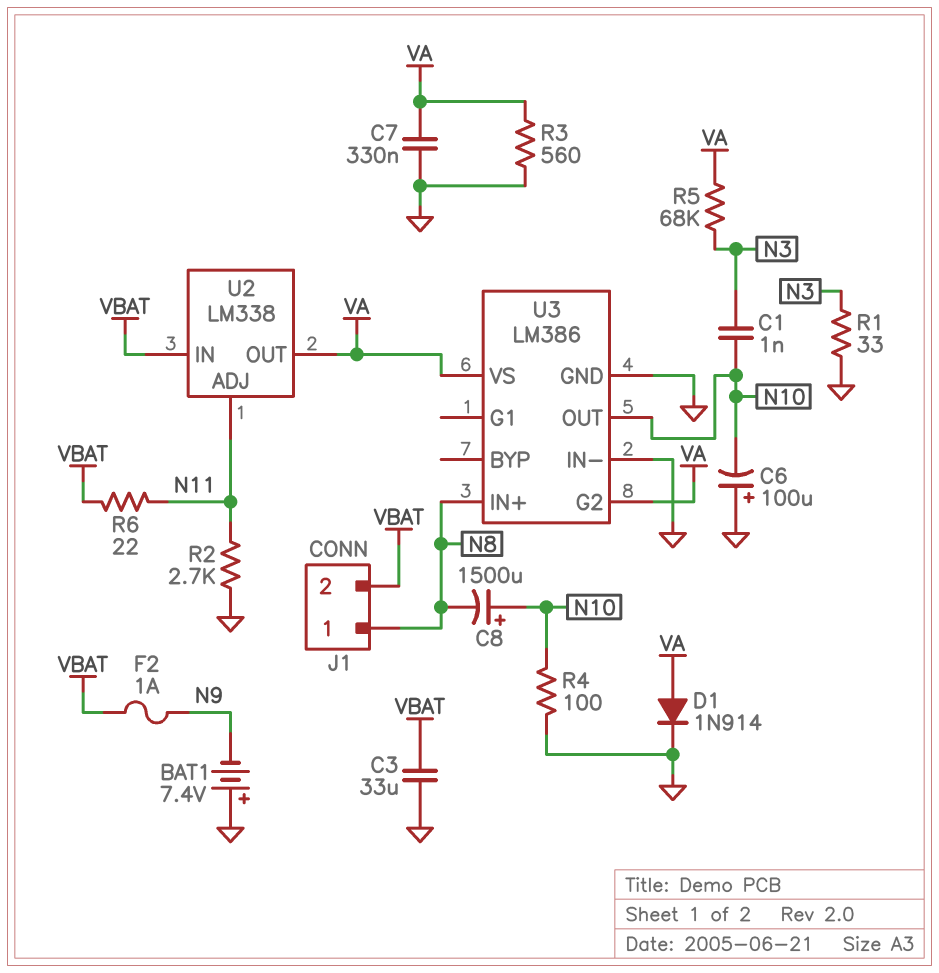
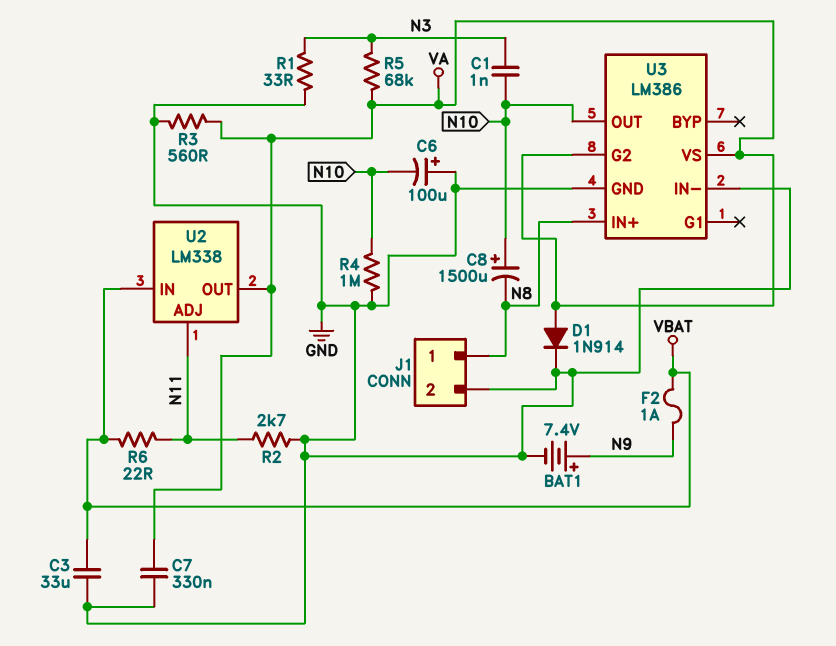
BAT1: 7.4V (plus GND, minus N9) -> 7.4V (plus N9, minus GND)
J1 pin 2: VBAT -> GND
R4: 100 (GND, N10) -> 1M (GND, N10)

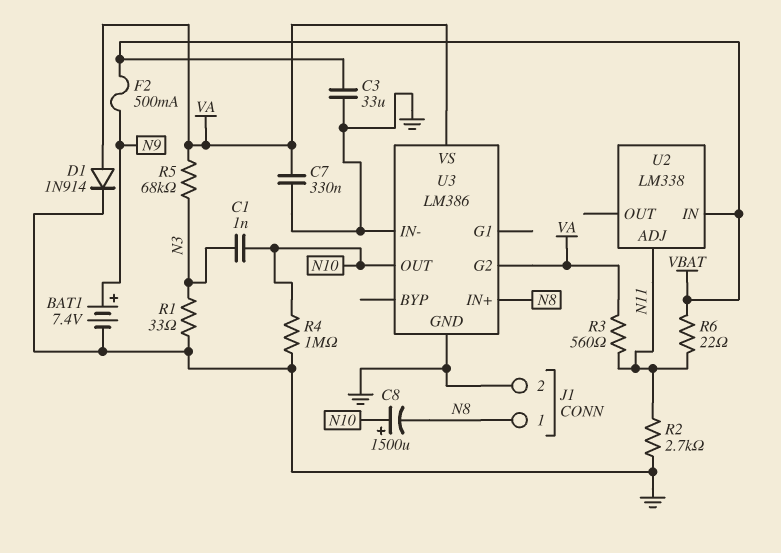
C6: 100uF (plus GND, minus N10) -> none
F2: 1A (N9, VBAT) -> 500mA (N9, VBAT)
R3: 560 (GND, VA) -> 560 (N11, VA)
U2 pin OUT: VA -> none

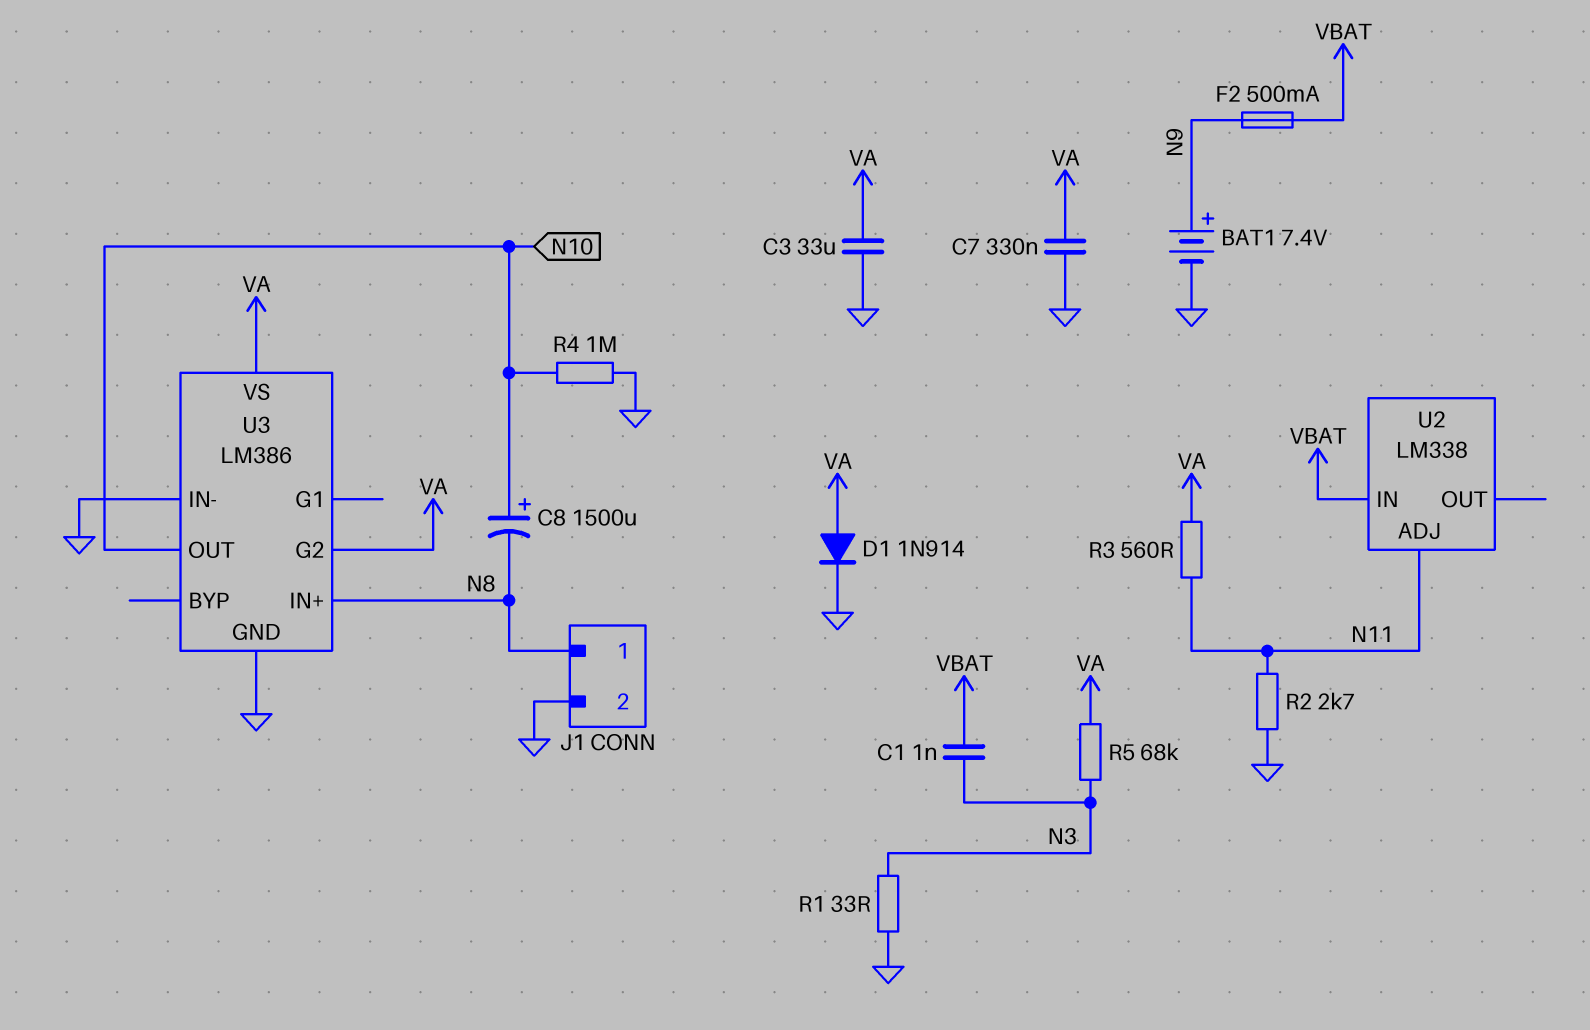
C1: 1nF (N3, N10) -> 1nF (N3, VBAT)
C3: 33uF (GND, VBAT) -> 33uF (GND, VA)
R6: 22 (N11, VBAT) -> none

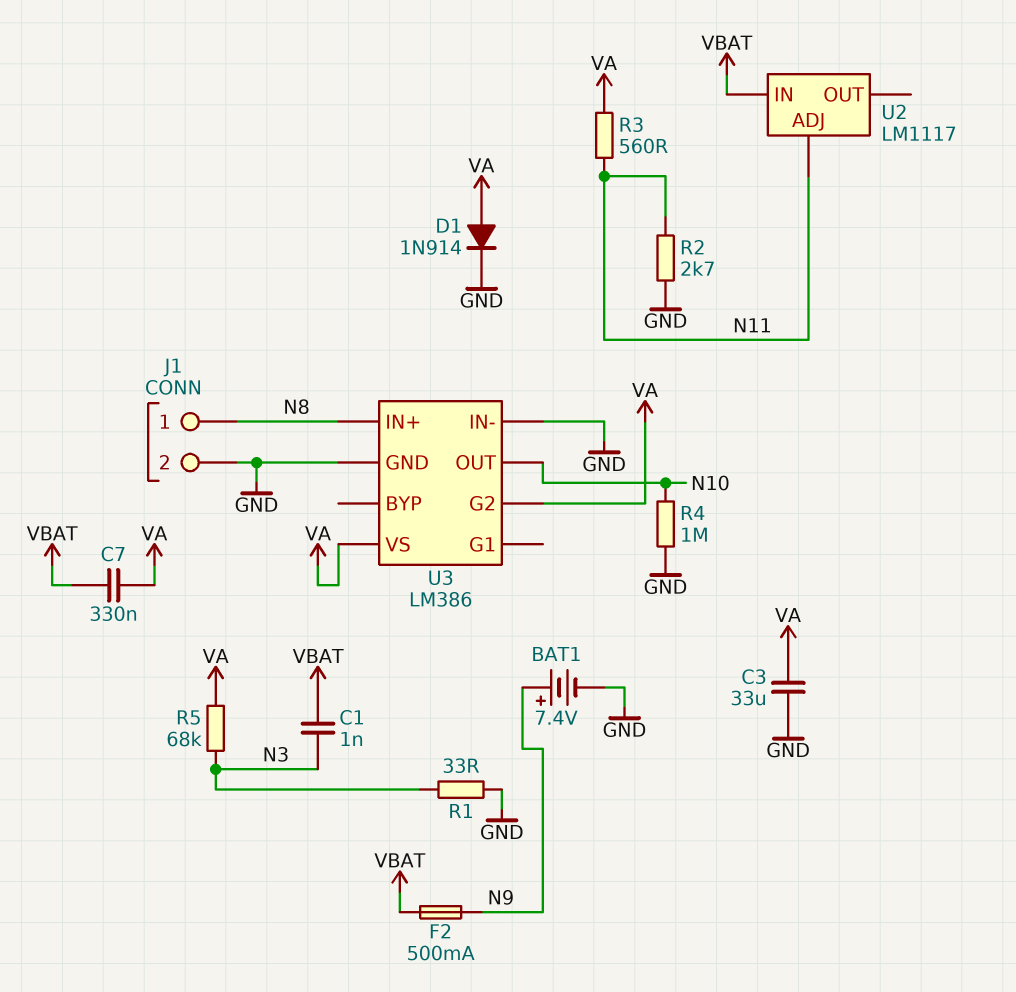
C7: 330nF (GND, VA) -> 330nF (VA, VBAT)
C8: 1500uF (plus N10, minus N8) -> none
U2: LM338 -> LM1117

